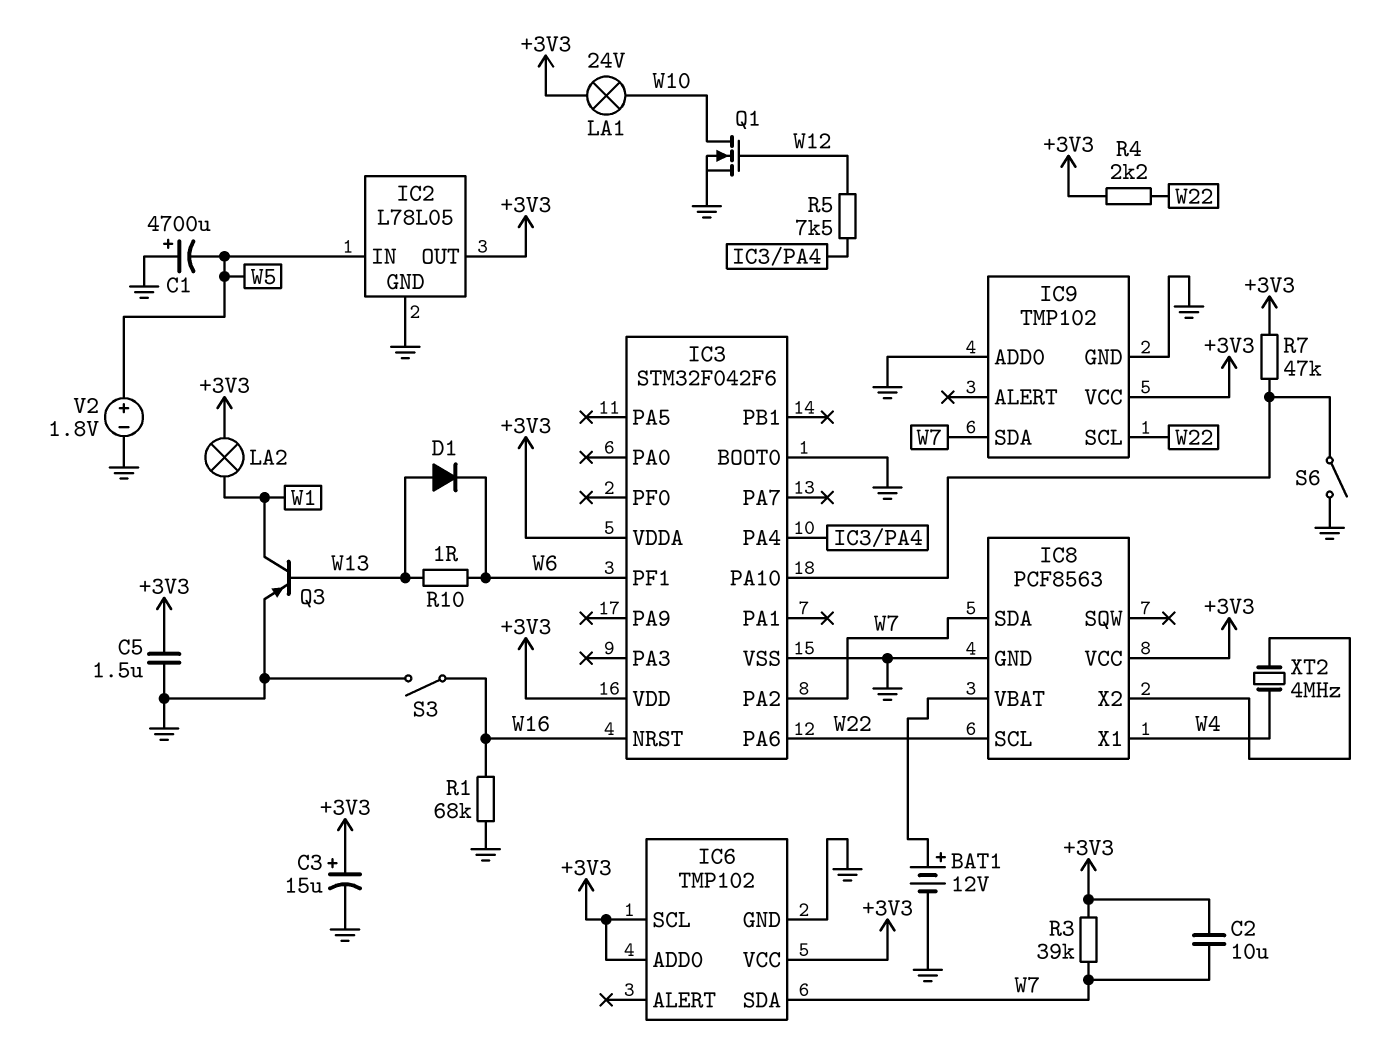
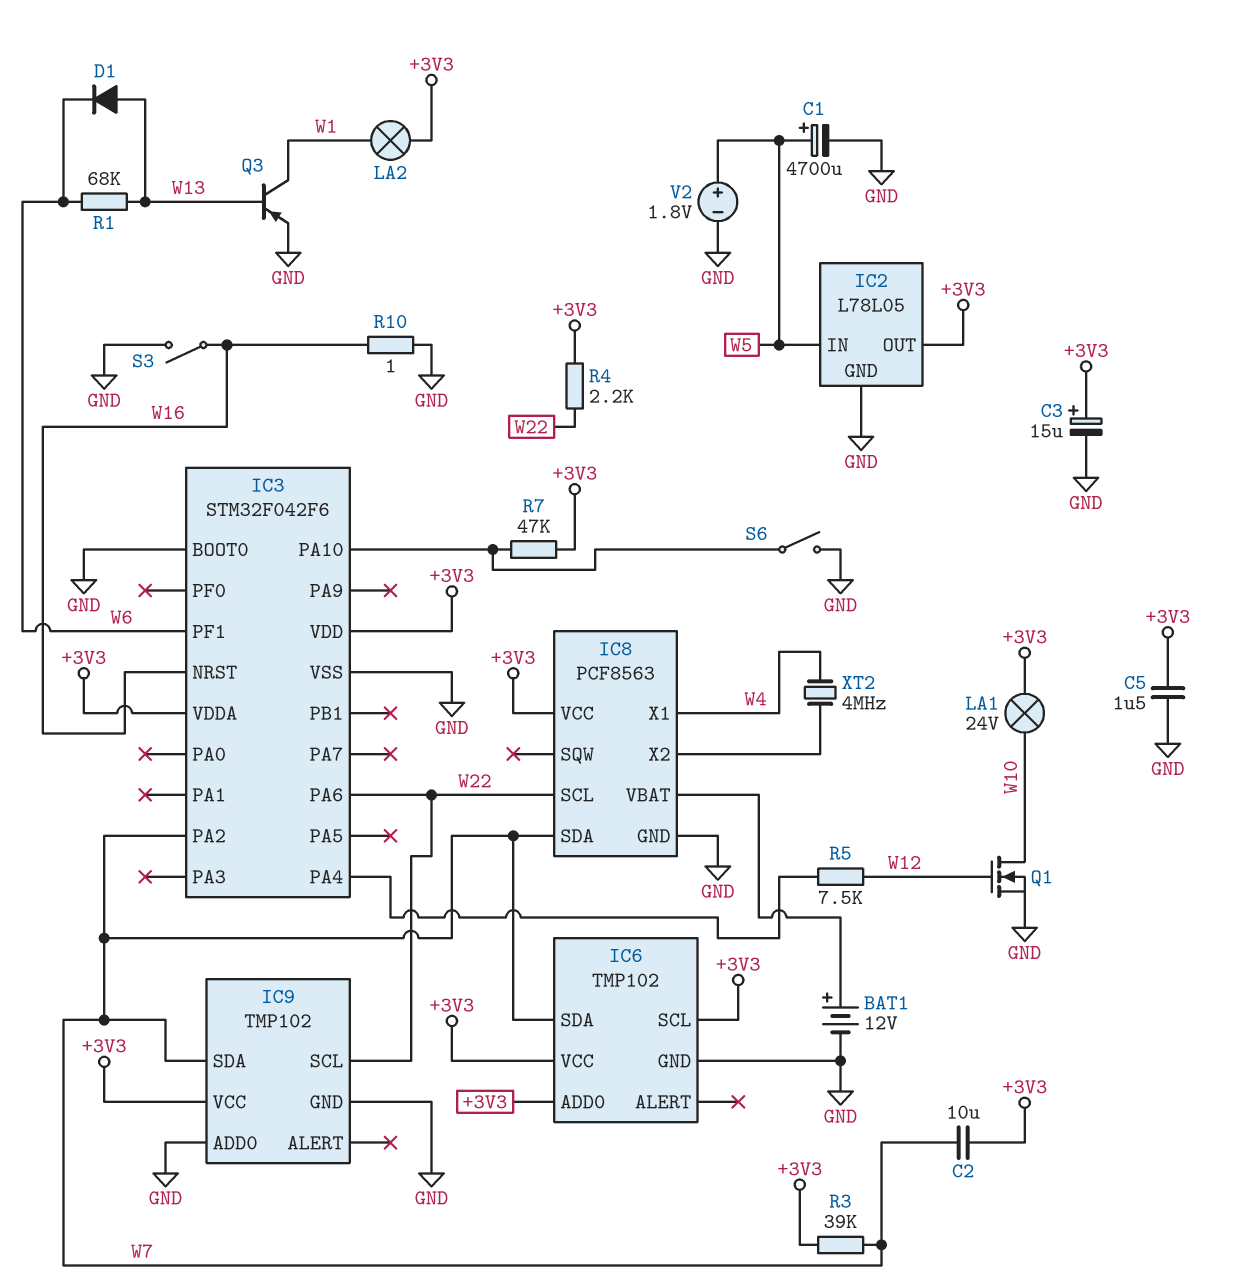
C1: 4700uF (plus GND, minus W5) -> 4700uF (plus W5, minus GND)
R1: 68k (GND, W16) -> 68k (W6, W13)
R10: 1 (W6, W13) -> 1 (GND, W16)

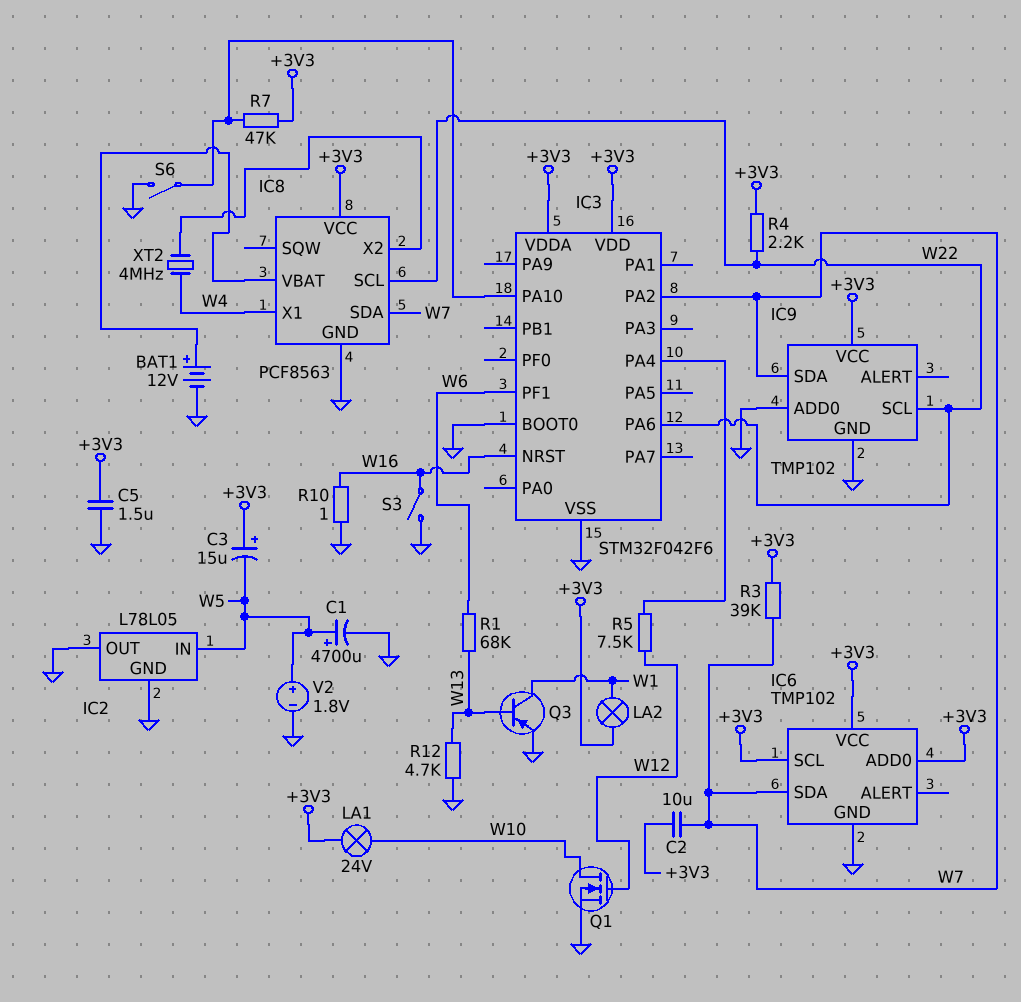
C3: 15uF (plus +3V3, minus GND) -> 15uF (plus +3V3, minus W5)
D1: diode (A W13, K W6) -> none
IC2 pin OUT: +3V3 -> GND
R12: none -> 4.7k (GND, W13)

